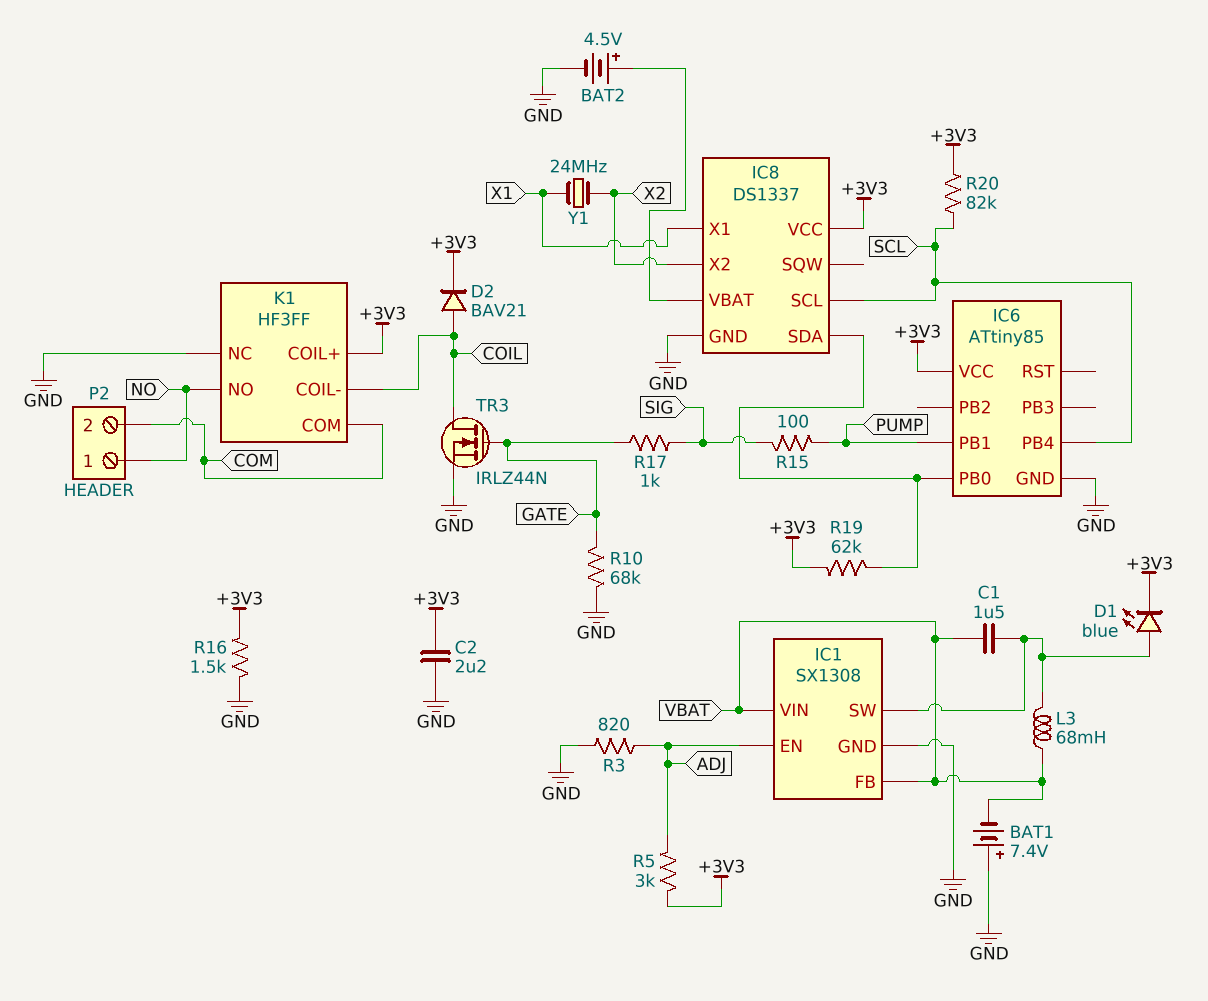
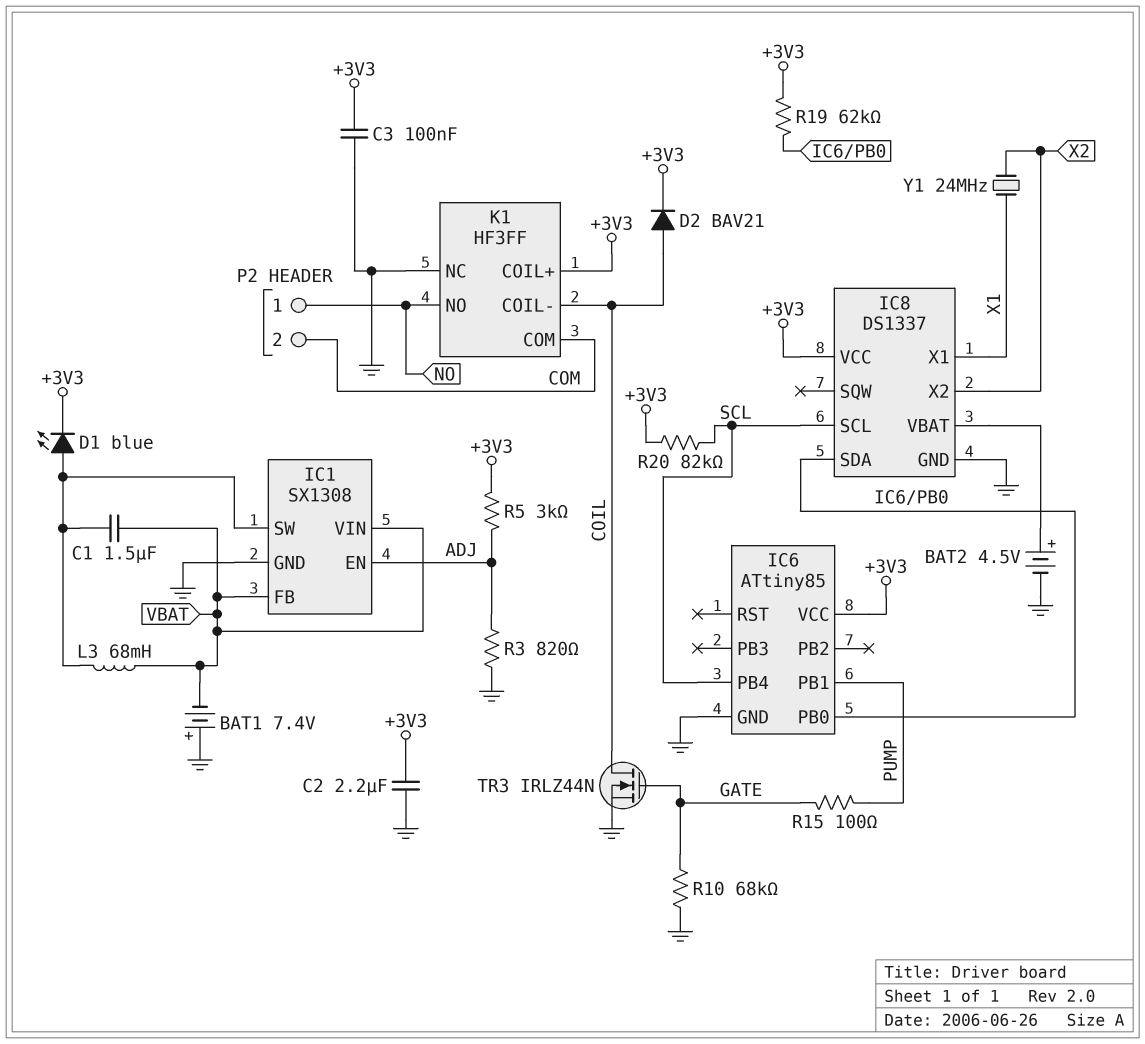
C3: none -> 100nF (+3V3, GND)
R15: 100 (PUMP, SIG) -> 100 (GATE, PUMP)
R16: 1.5k (+3V3, GND) -> none
R17: 1k (GATE, SIG) -> none

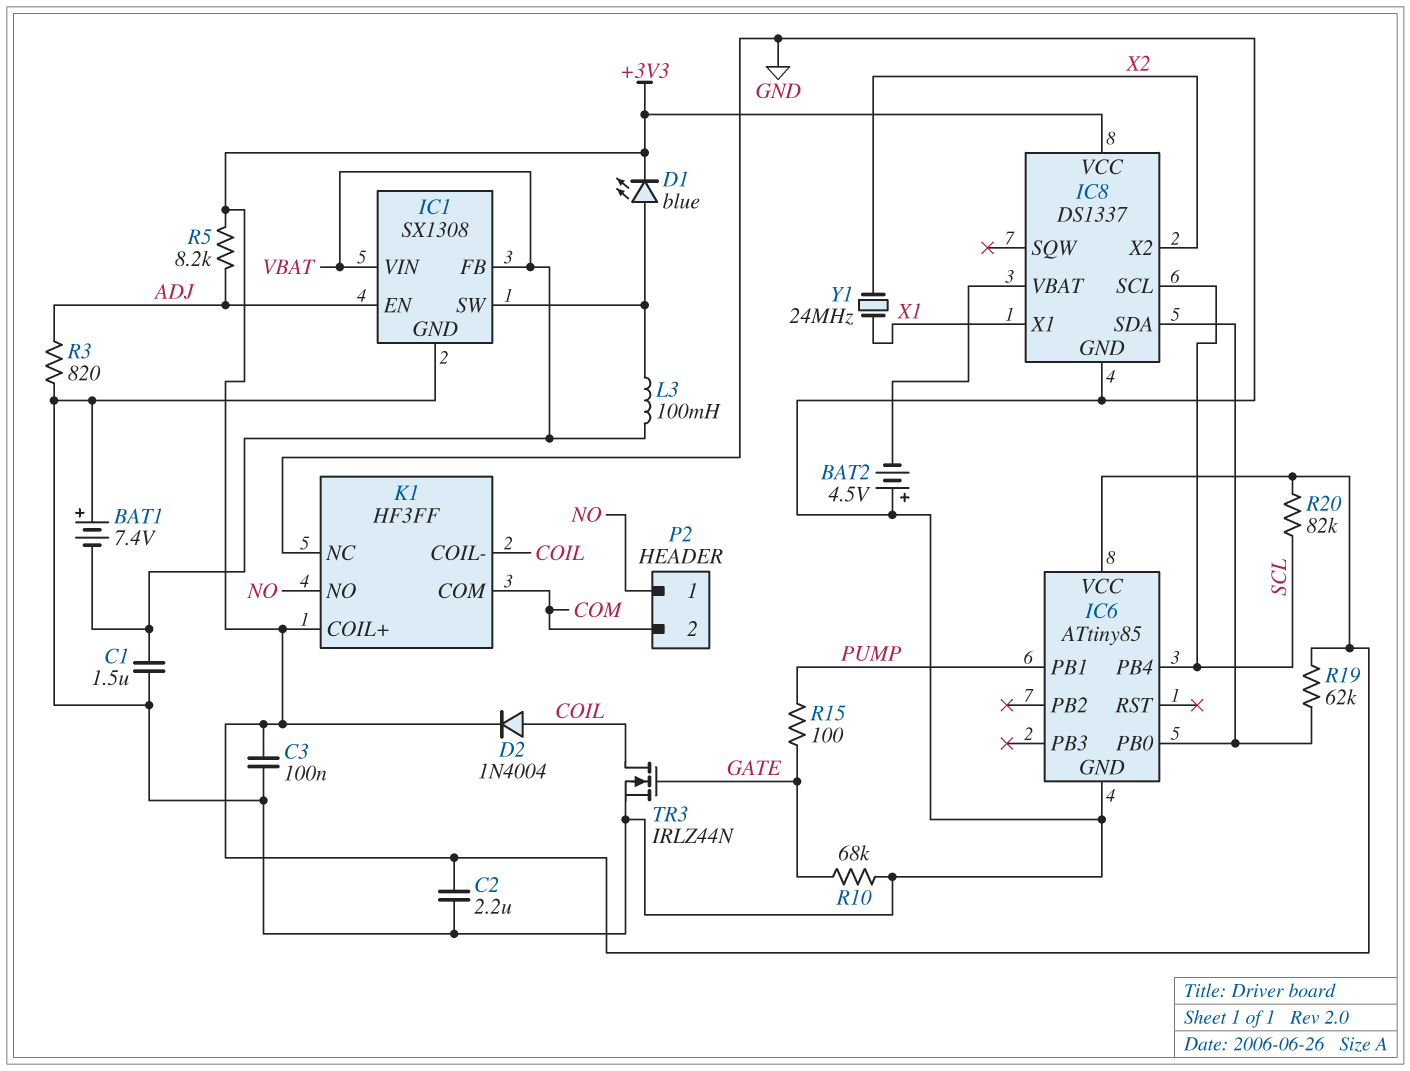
BAT2: 4.5V (plus IC8/VBAT, minus GND) -> 4.5V (plus GND, minus IC8/VBAT)
C1: 1.5uF (IC1/SW, VBAT) -> 1.5uF (GND, VBAT)
D2: diode BAV21 (A COIL, K +3V3) -> diode 1N4004 (A COIL, K +3V3)
L3: 68mH (IC1/SW, VBAT) -> 100mH (IC1/SW, VBAT)
R5: 3k (+3V3, ADJ) -> 8.2k (+3V3, ADJ)

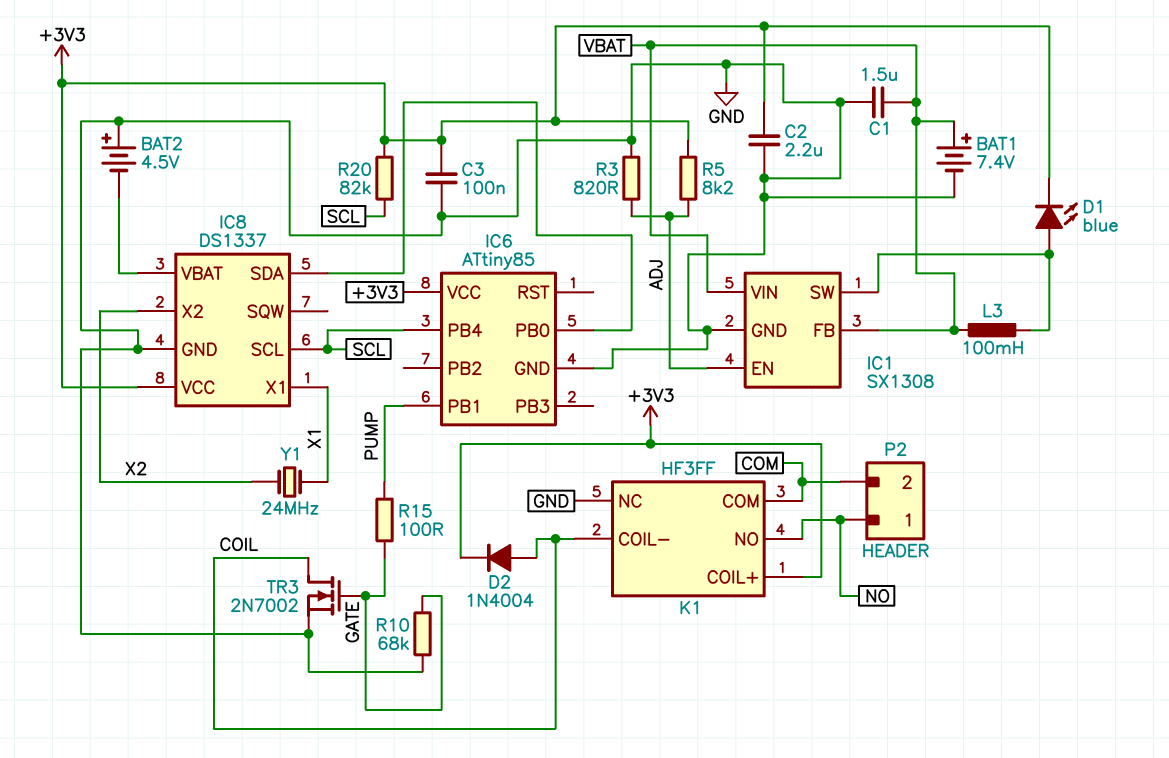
BAT1: 7.4V (plus GND, minus VBAT) -> 7.4V (plus VBAT, minus GND)
R19: 62k (+3V3, IC6/PB0) -> none
TR3: NMOS IRLZ44N (G GATE, D COIL, S GND) -> NMOS 2N7002 (G GATE, D COIL, S GND)

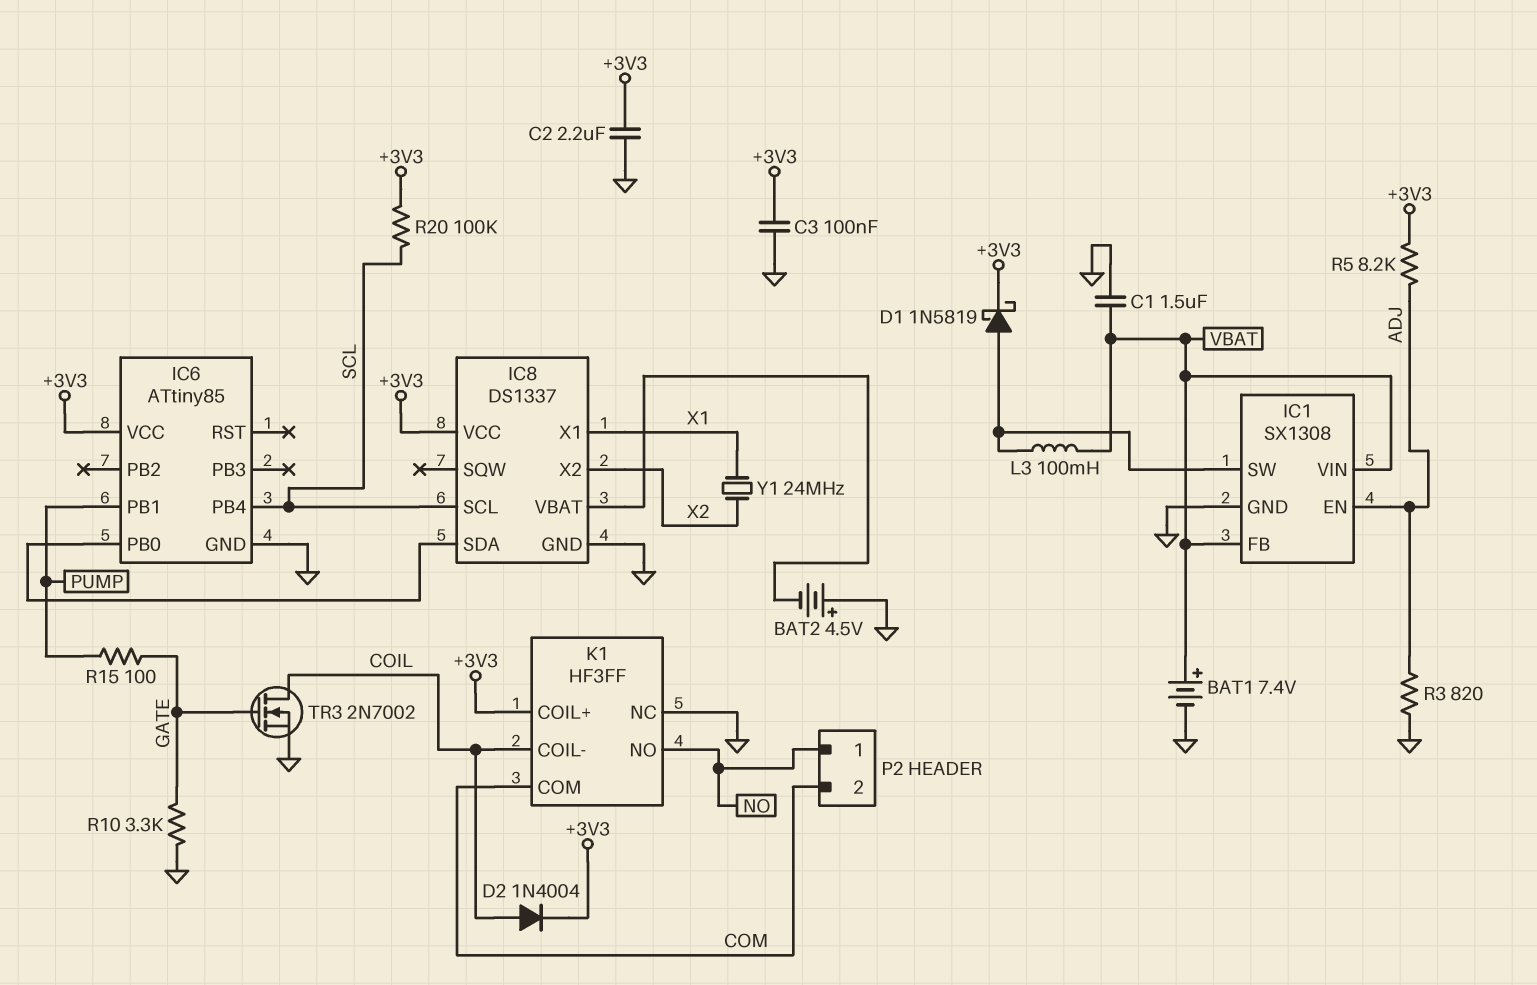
D1: LED blue (A IC1/SW, K +3V3) -> schottky 1N5819 (A IC1/SW, K +3V3)
R10: 68k (GATE, GND) -> 3.3k (GATE, GND)
R20: 82k (+3V3, SCL) -> 100k (+3V3, SCL)

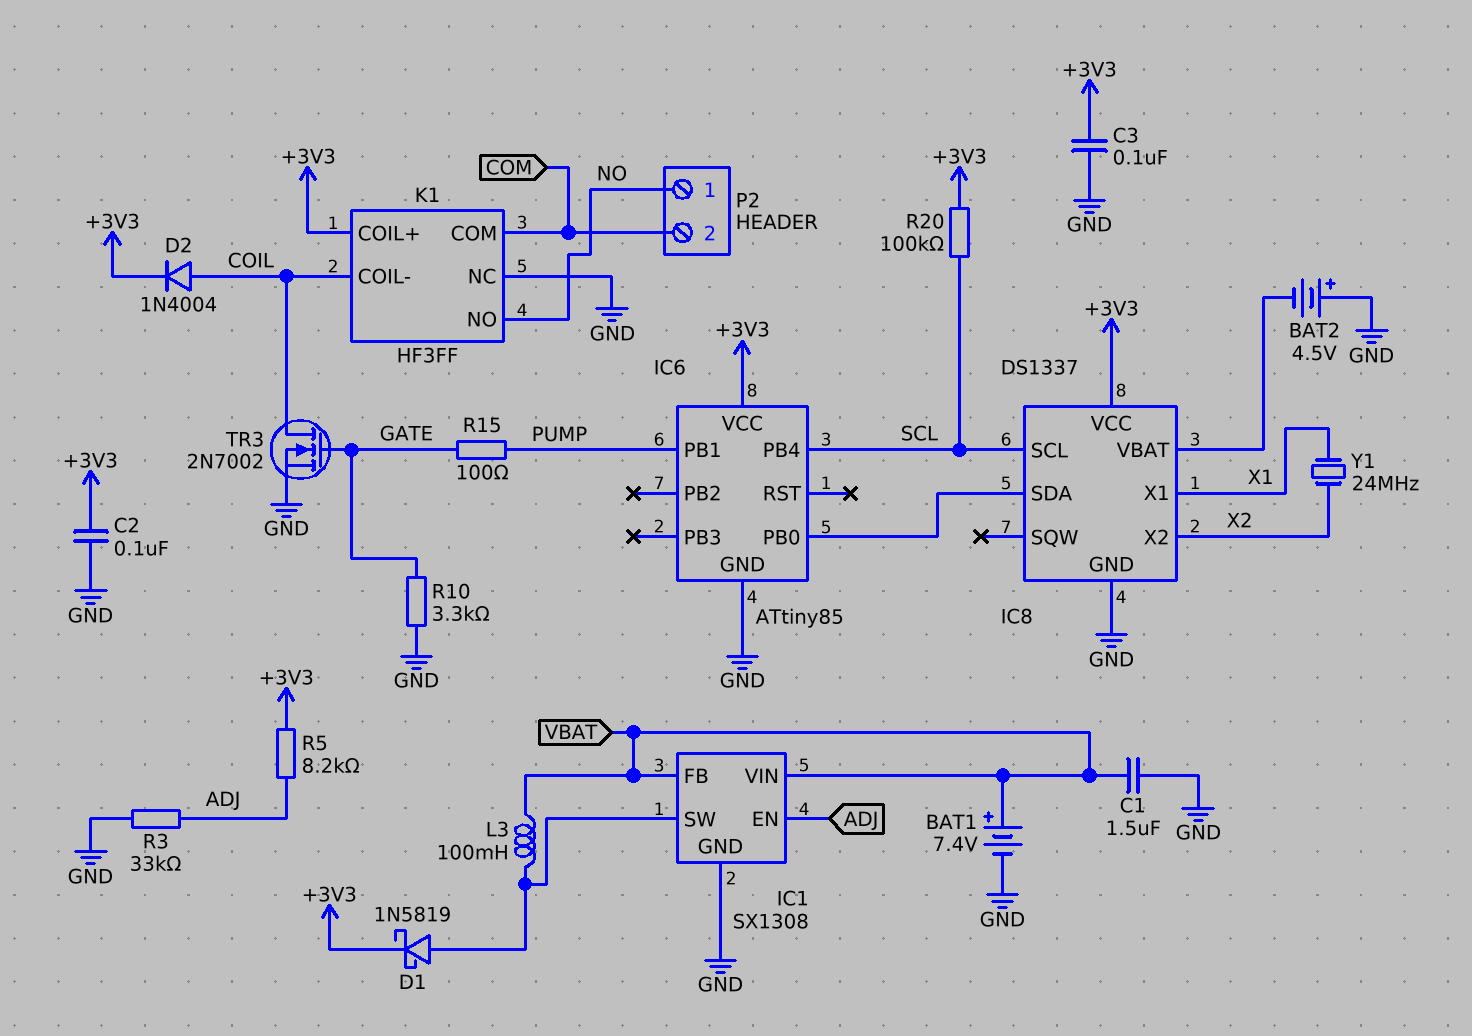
C2: 2.2uF (+3V3, GND) -> 100nF (+3V3, GND)
R3: 820 (ADJ, GND) -> 33k (ADJ, GND)

